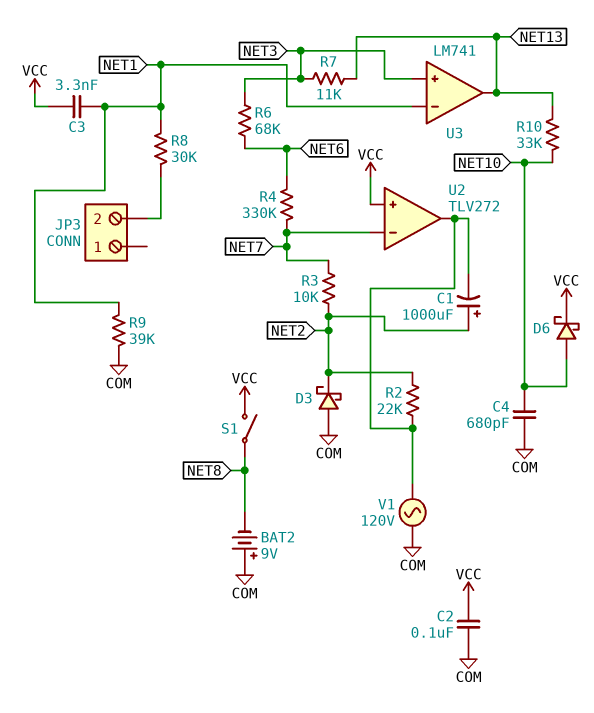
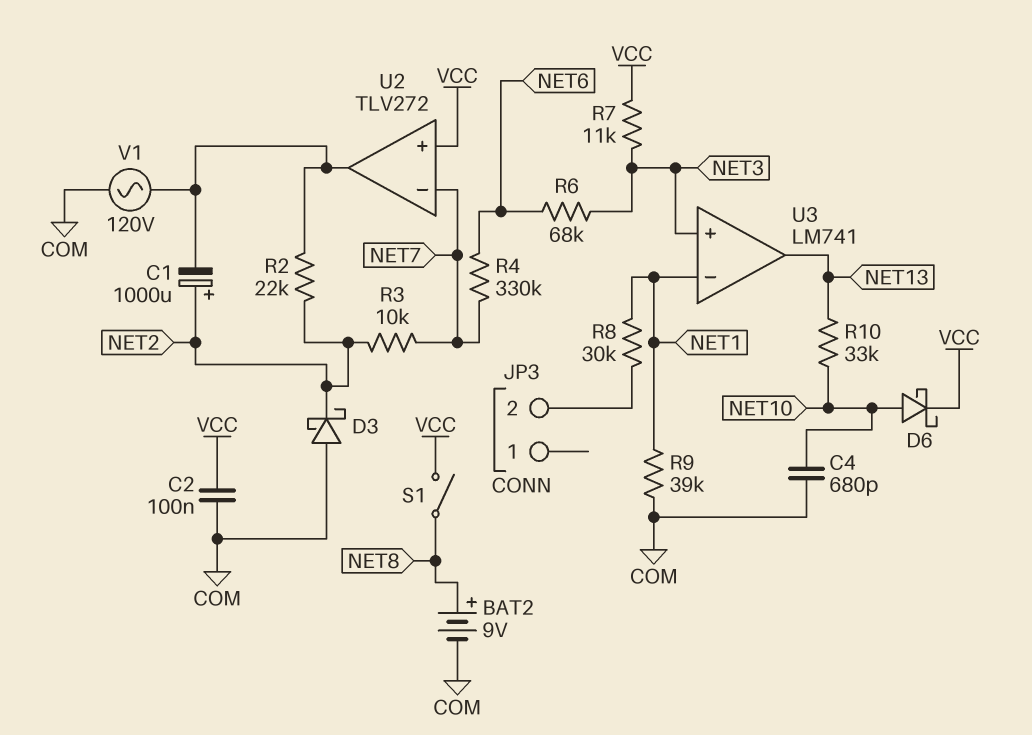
BAT2: 9V (plus COM, minus NET8) -> 9V (plus NET8, minus COM)
C3: 3.3nF (NET1, VCC) -> none
R7: 11k (NET3, NET13) -> 11k (NET3, VCC)

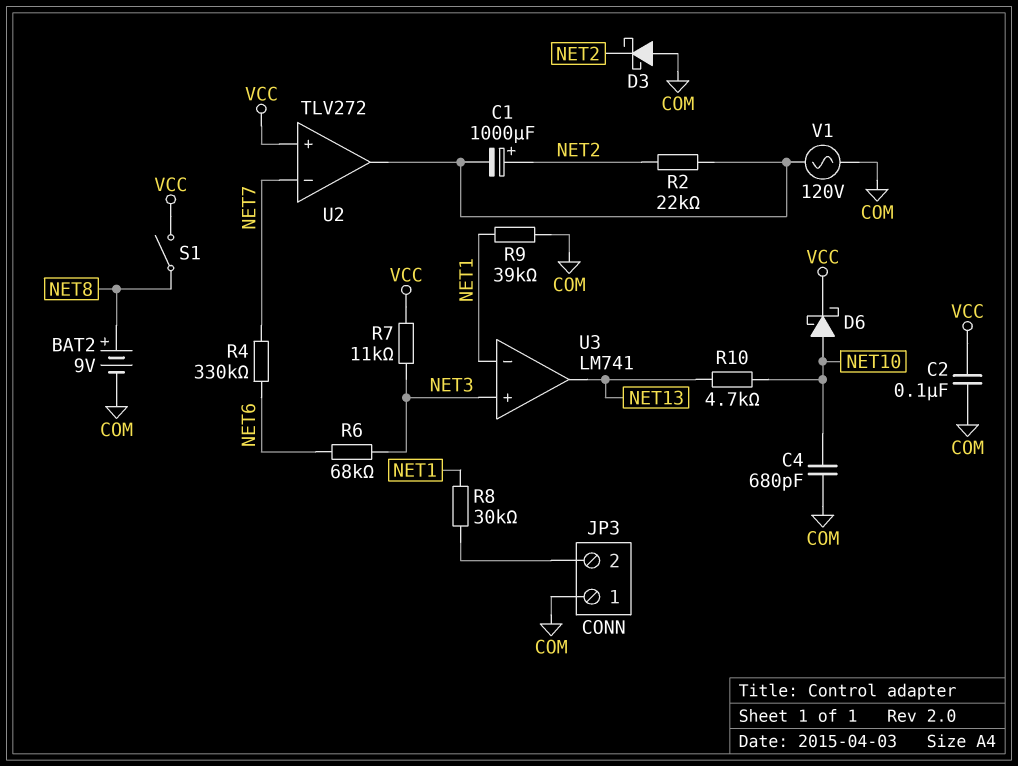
JP3 pin 1: none -> COM
R3: 10k (NET2, NET7) -> none
R10: 33k (NET10, NET13) -> 4.7k (NET10, NET13)

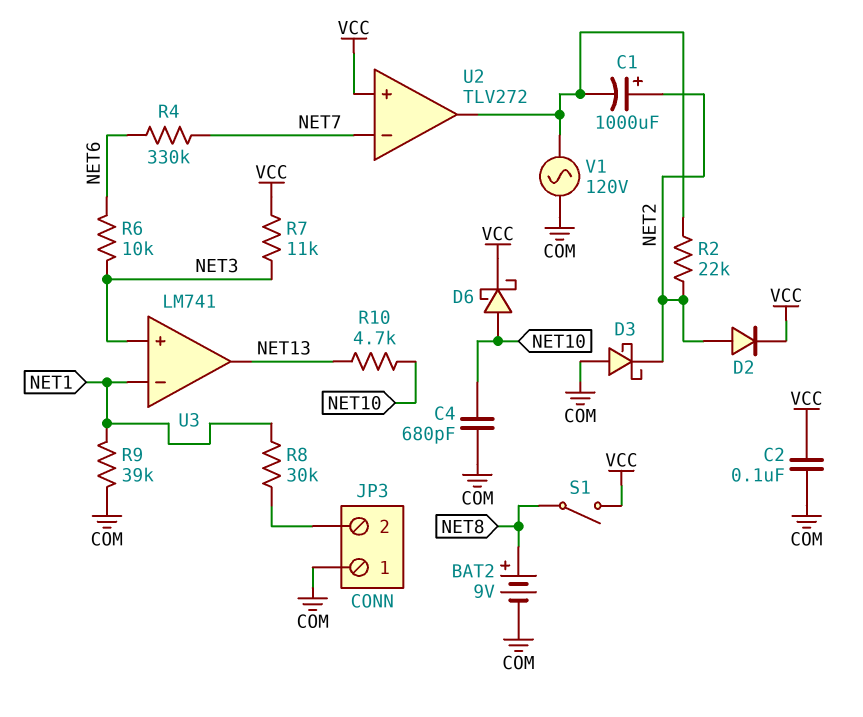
D2: none -> diode (A NET2, K VCC)
R6: 68k (NET3, NET6) -> 10k (NET3, NET6)

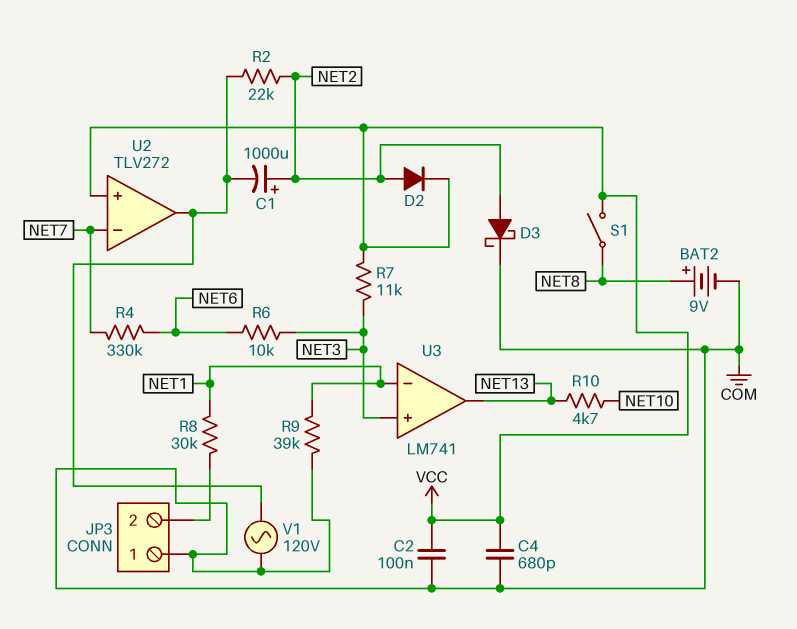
C4: 680pF (COM, NET10) -> 680pF (COM, VCC)
D3: schottky (A COM, K NET2) -> schottky (A NET2, K COM)
D6: schottky (A NET10, K VCC) -> none

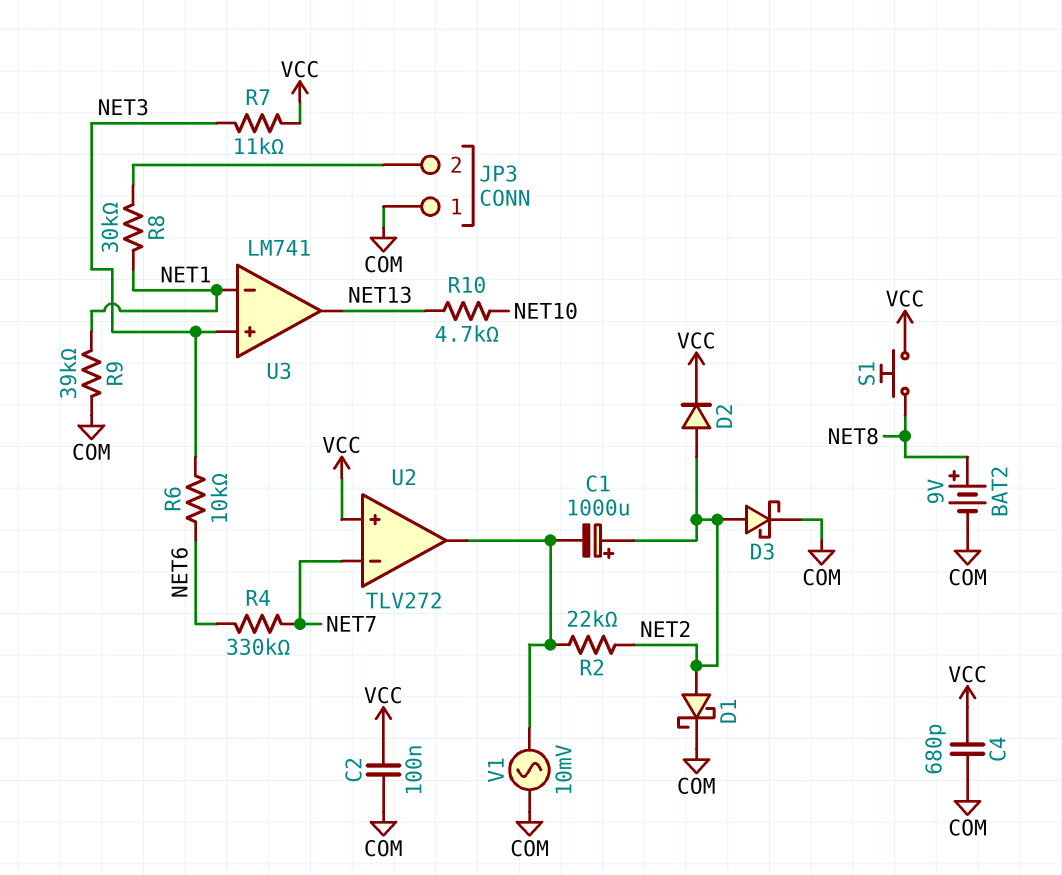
D1: none -> schottky (A NET2, K COM)
S1: switch (NET8, VCC) -> button (NET8, VCC)
V1: AC 120V (COM, U2/out) -> AC 10mV (COM, U2/out)

